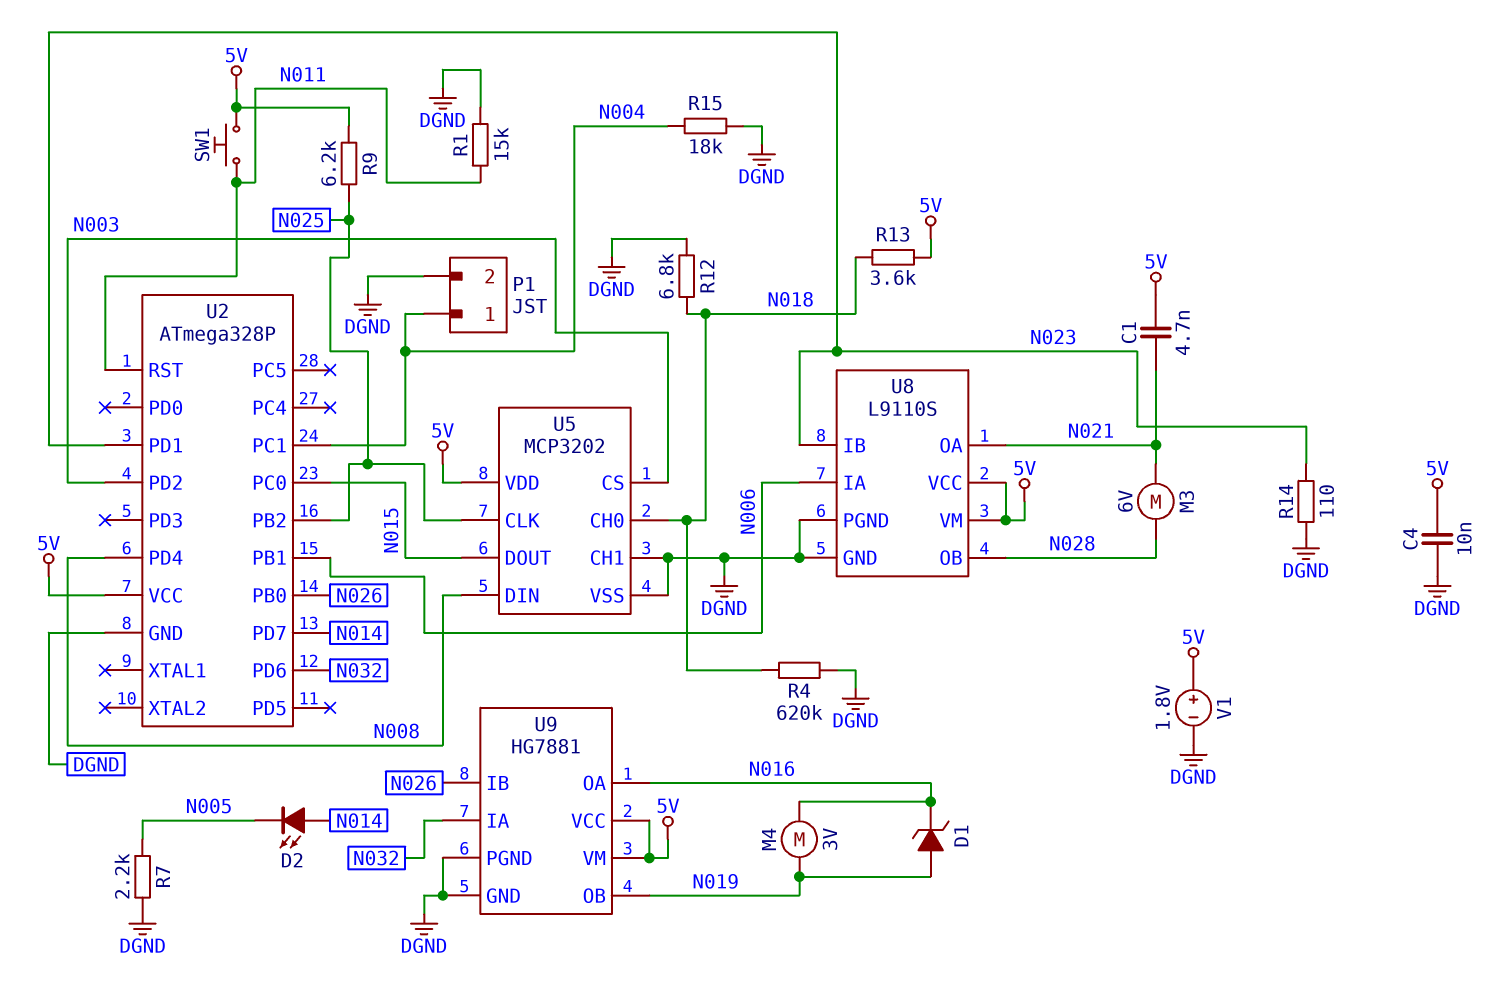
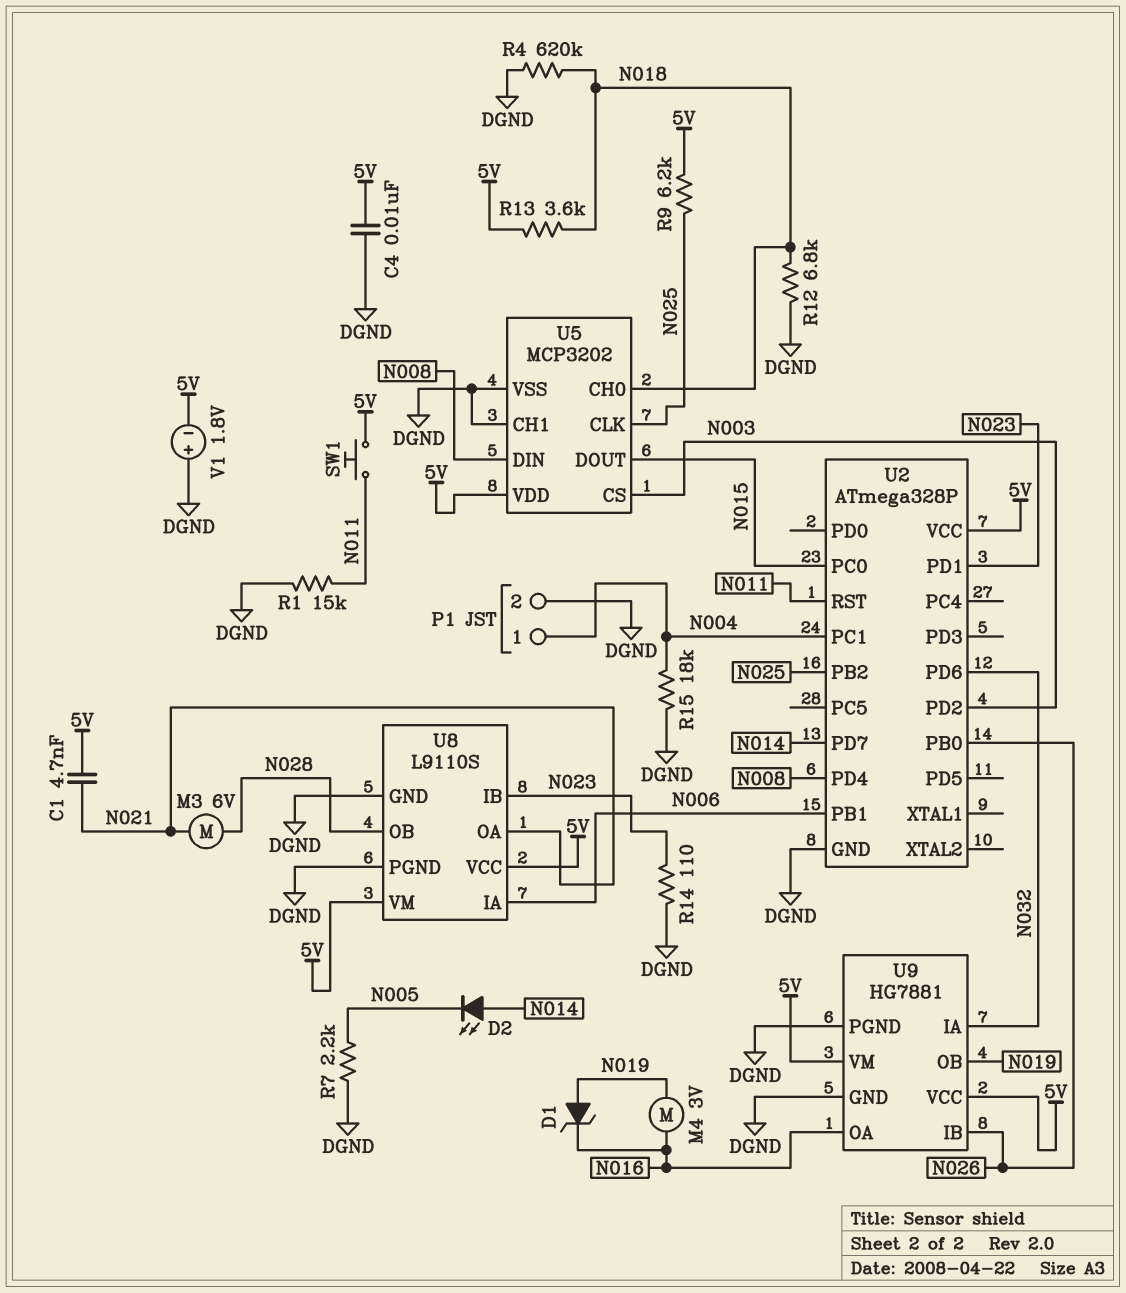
V1: 1.8V (plus 5V, minus DGND) -> 1.8V (plus DGND, minus 5V)

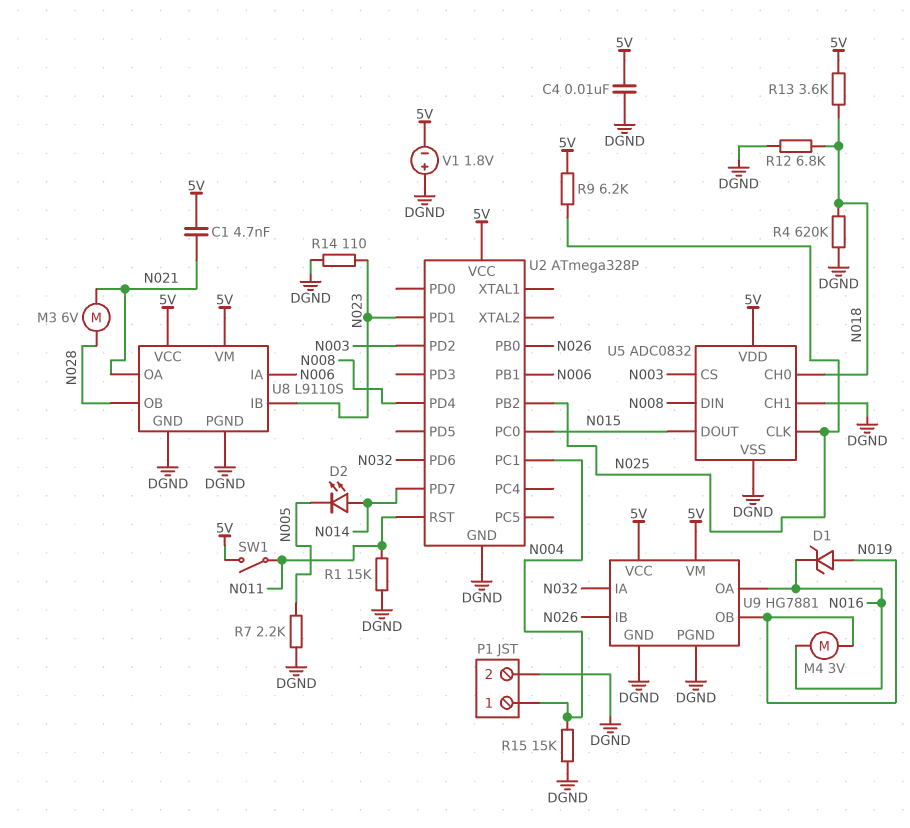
R15: 18k (DGND, N004) -> 15k (DGND, N004)
SW1: button (5V, N011) -> switch (5V, N011)
U5: MCP3202 -> ADC0832

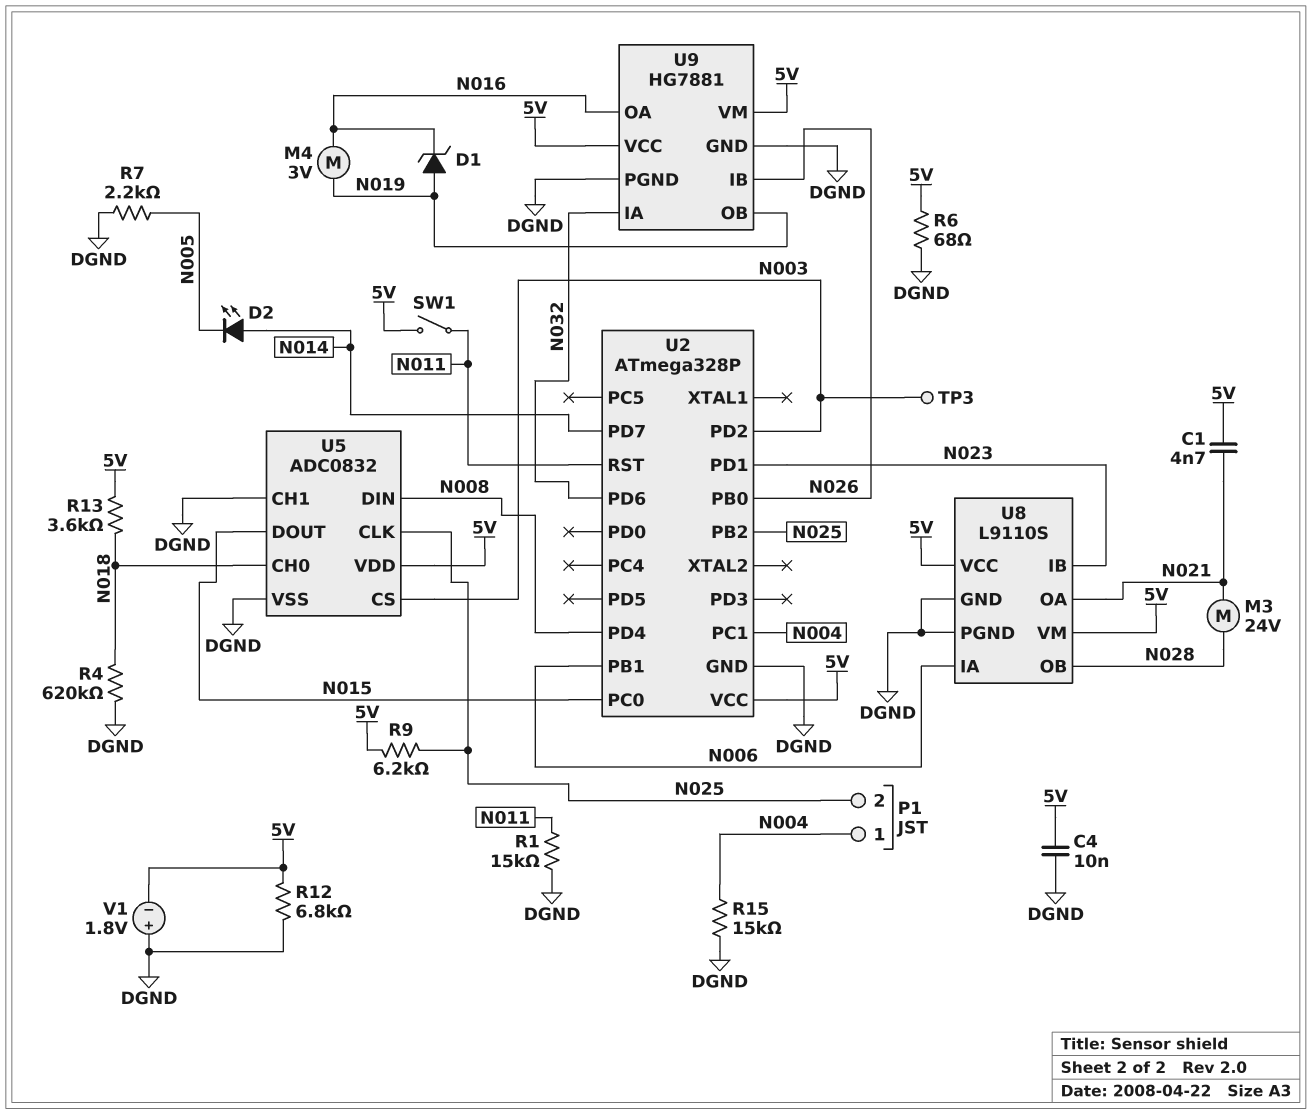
M3: motor 6V (N021, N028) -> motor 24V (N021, N028)
P1 pin 2: DGND -> N025
R6: none -> 68 (5V, DGND)
R12: 6.8k (DGND, N018) -> 6.8k (5V, DGND)
R14: 110 (DGND, N023) -> none
TP3: none -> test point (N003)

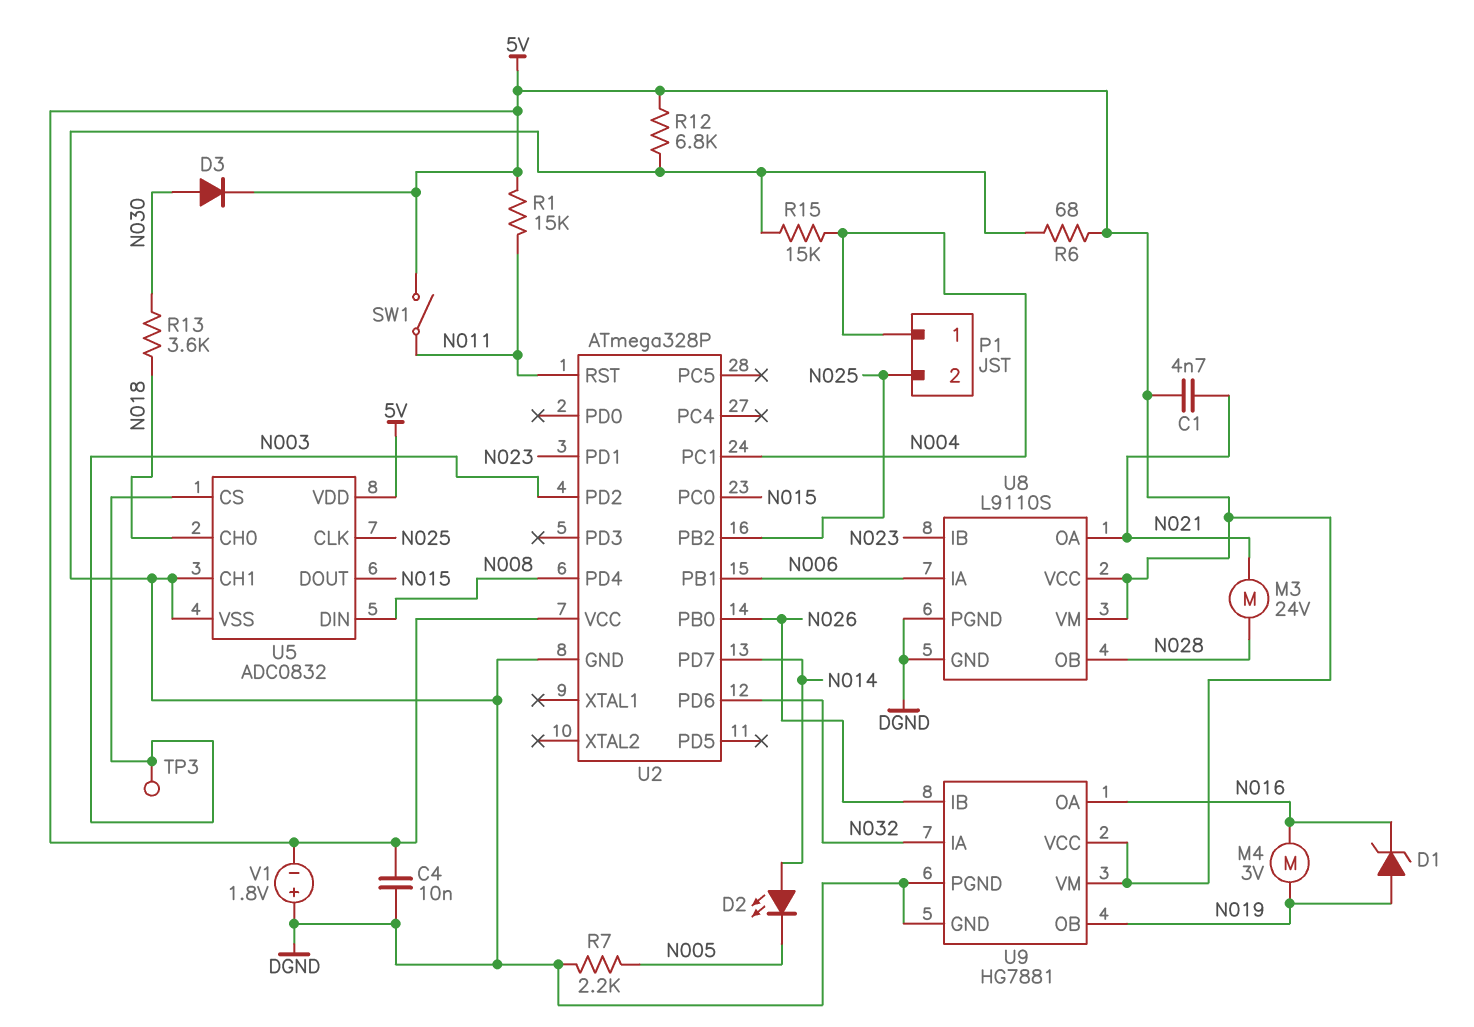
D3: none -> diode (A N030, K 5V)
R1: 15k (DGND, N011) -> 15k (5V, N011)
R4: 620k (DGND, N018) -> none
R9: 6.2k (5V, N025) -> none
R13: 3.6k (5V, N018) -> 3.6k (N018, N030)

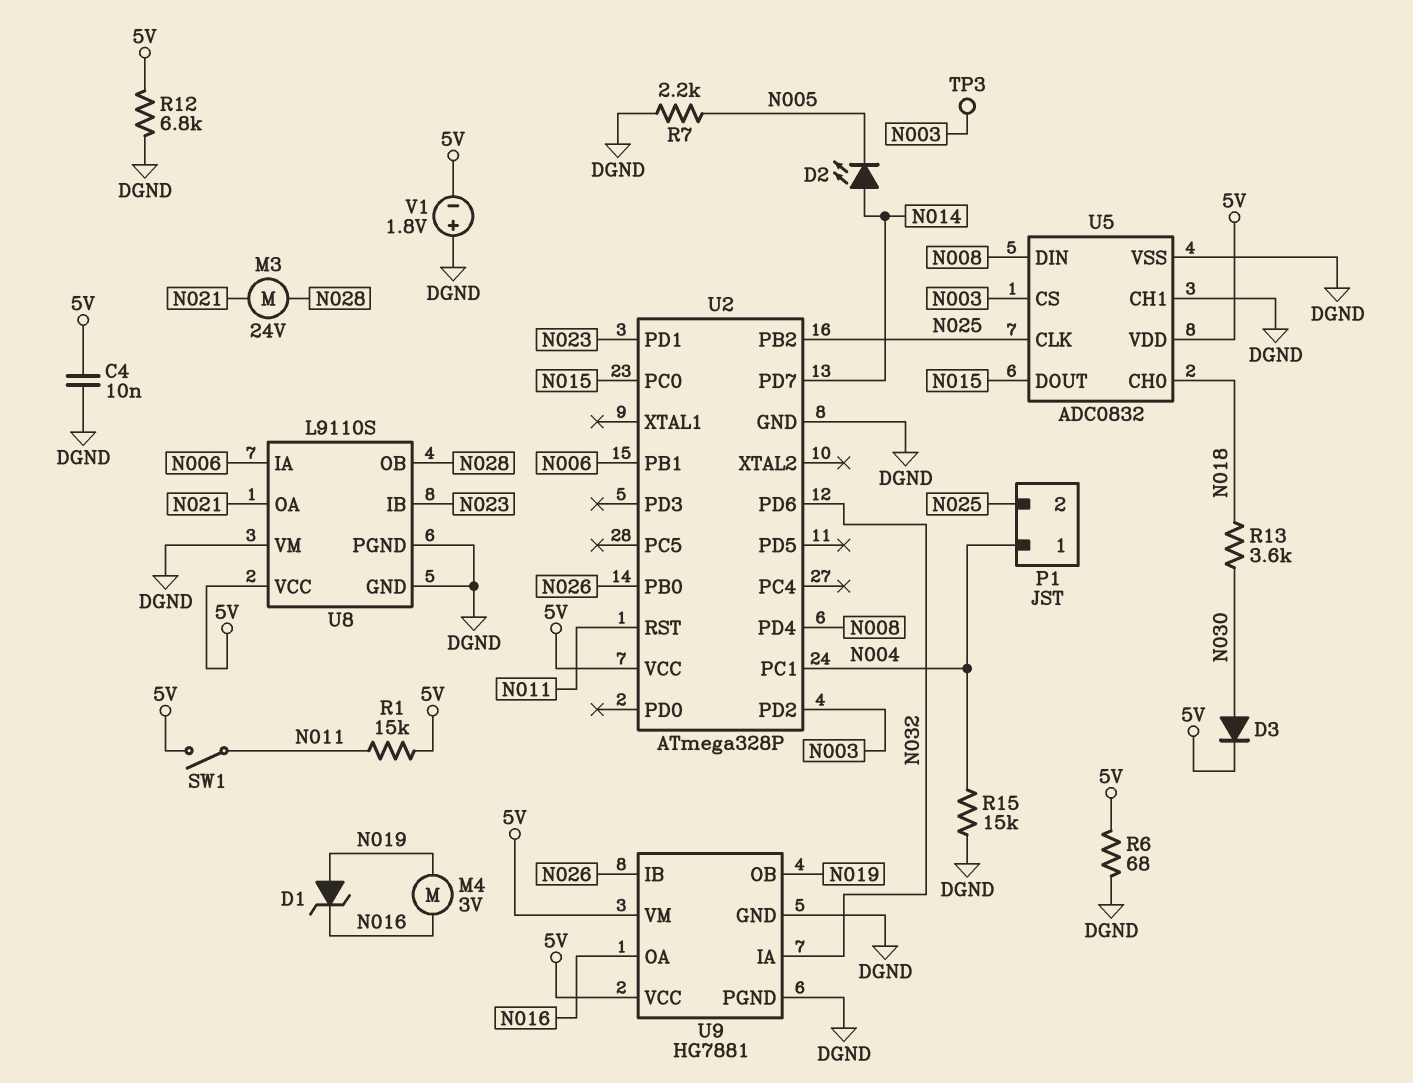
C1: 4.7nF (5V, N021) -> none
U8 pin VM: 5V -> DGND

